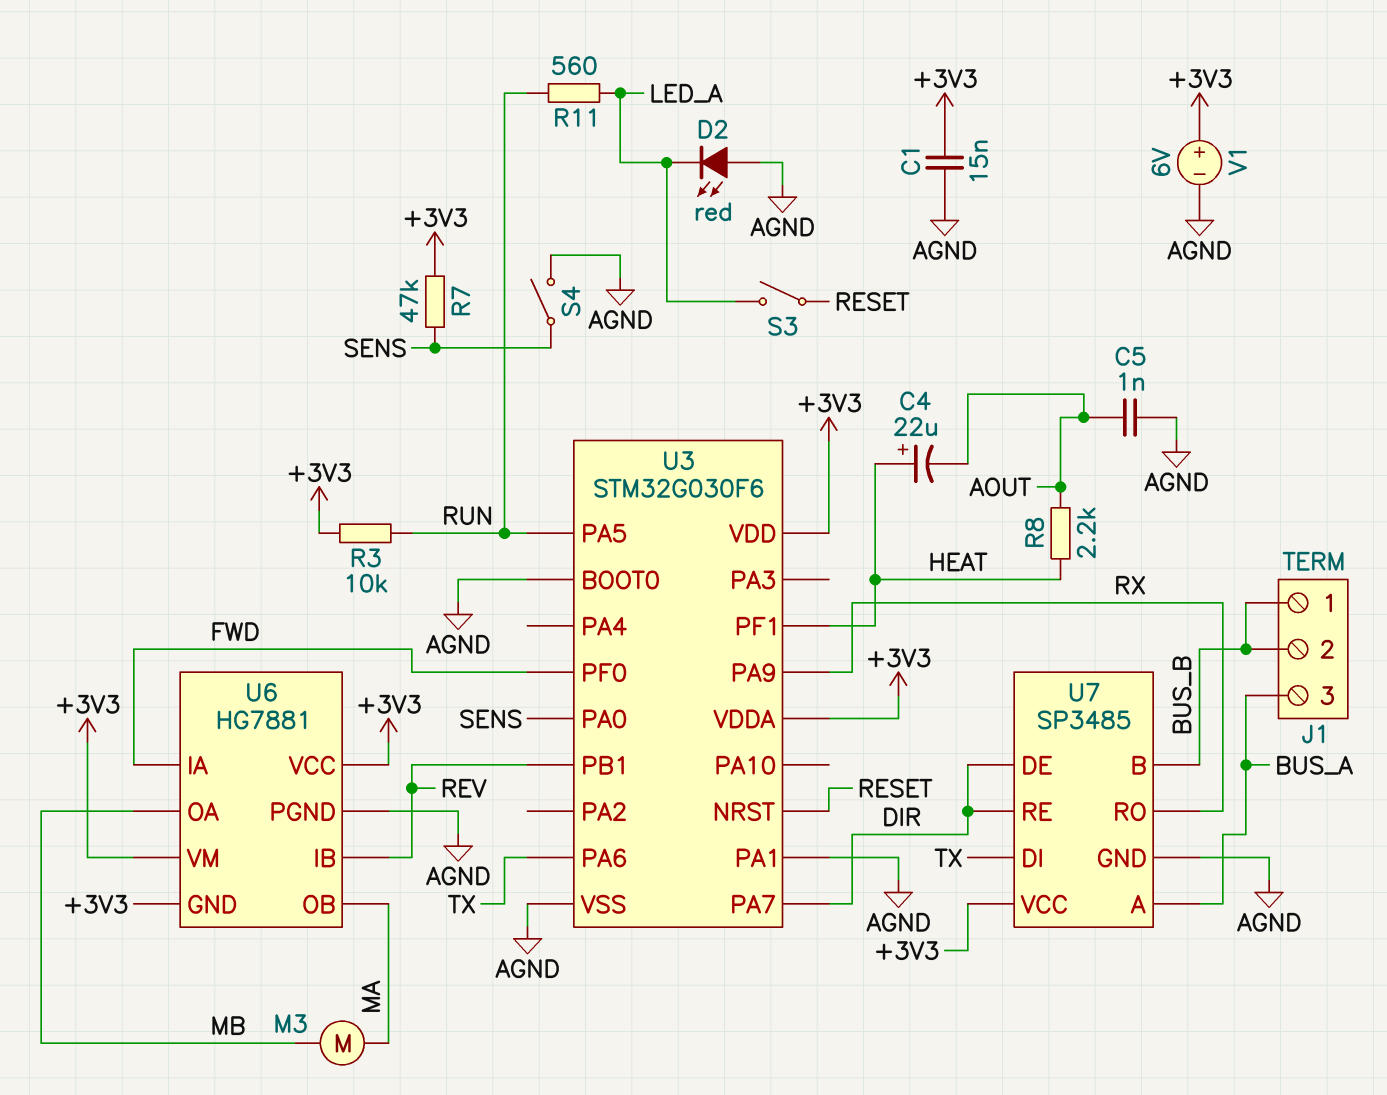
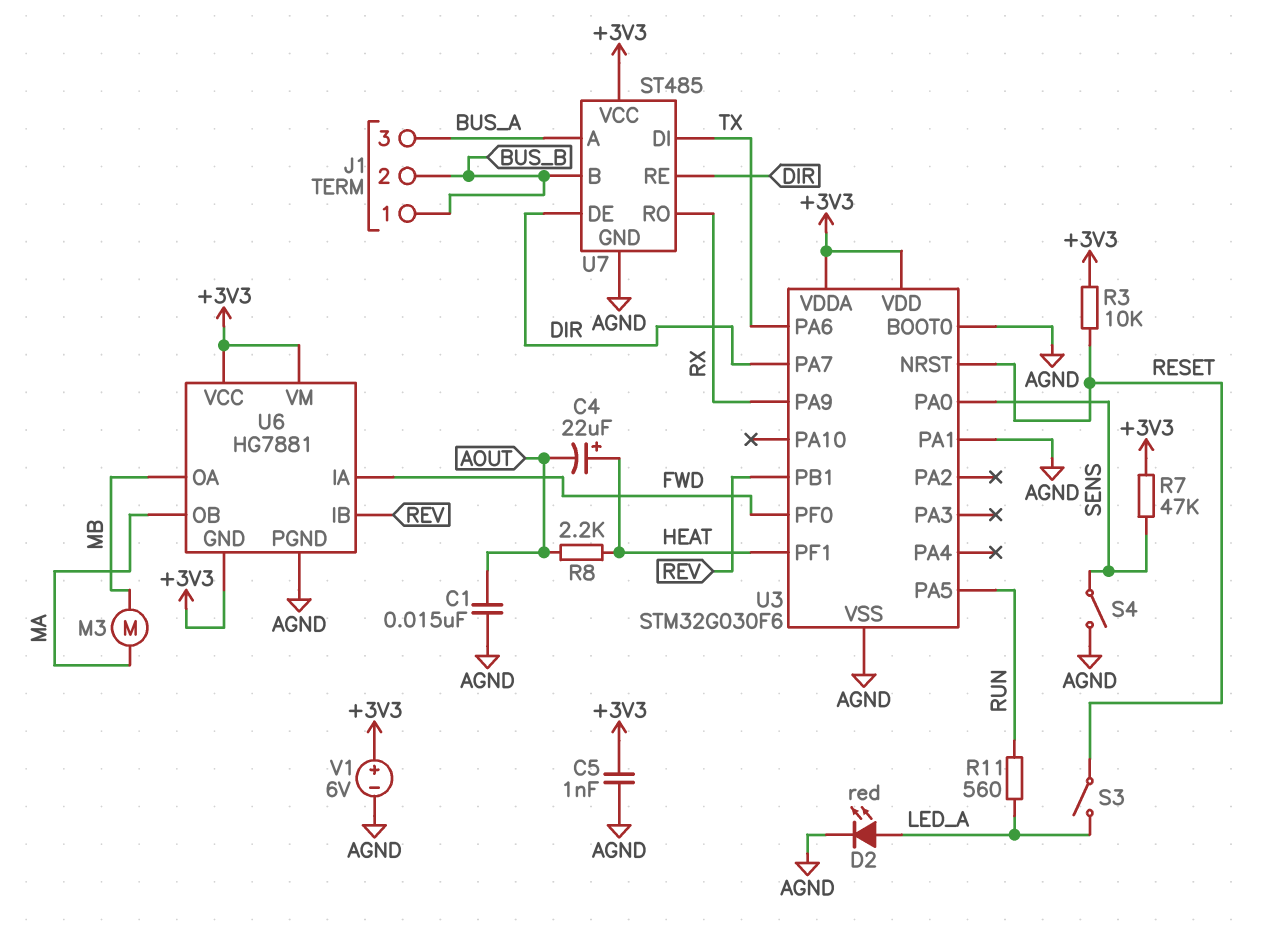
C1: 15nF (+3V3, AGND) -> 15nF (AGND, AOUT)
C5: 1nF (AGND, AOUT) -> 1nF (+3V3, AGND)
D2: LED red (A AGND, K LED_A) -> LED red (A LED_A, K AGND)
R3: 10k (+3V3, RUN) -> 10k (+3V3, RESET)
U7: SP3485 -> ST485

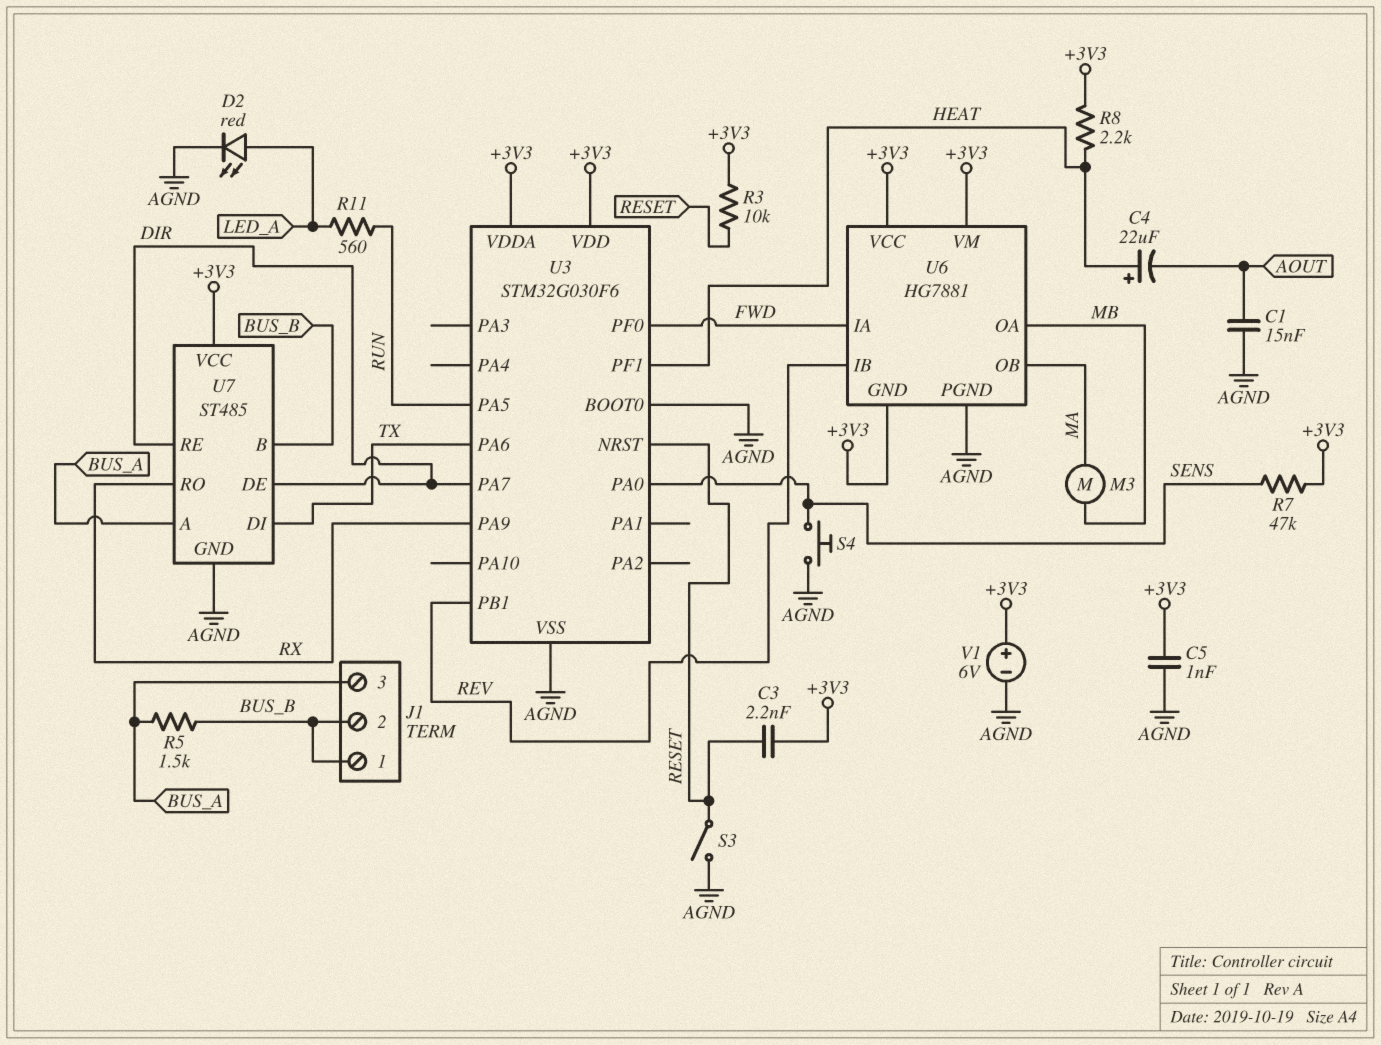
C3: none -> 2.2nF (+3V3, RESET)
R5: none -> 1.5k (BUS_A, BUS_B)
R8: 2.2k (AOUT, HEAT) -> 2.2k (+3V3, HEAT)
S3: switch (LED_A, RESET) -> switch (AGND, RESET)
S4: switch (AGND, SENS) -> button (AGND, SENS)
U3 pin PA1: AGND -> none

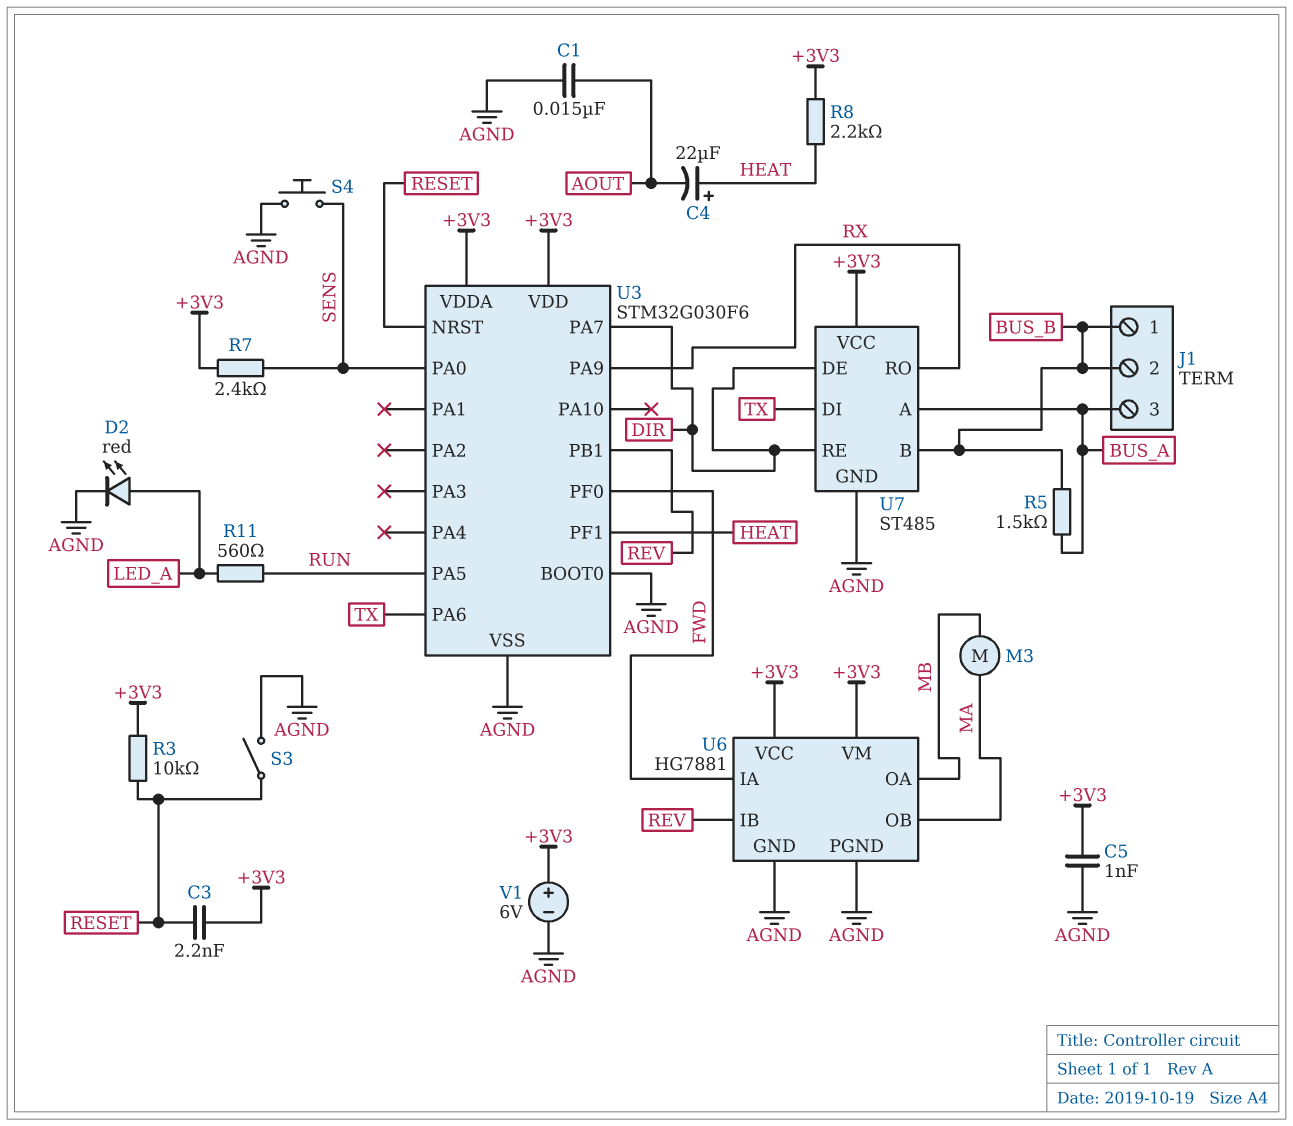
R7: 47k (+3V3, SENS) -> 2.4k (+3V3, SENS)
U6 pin GND: +3V3 -> AGND

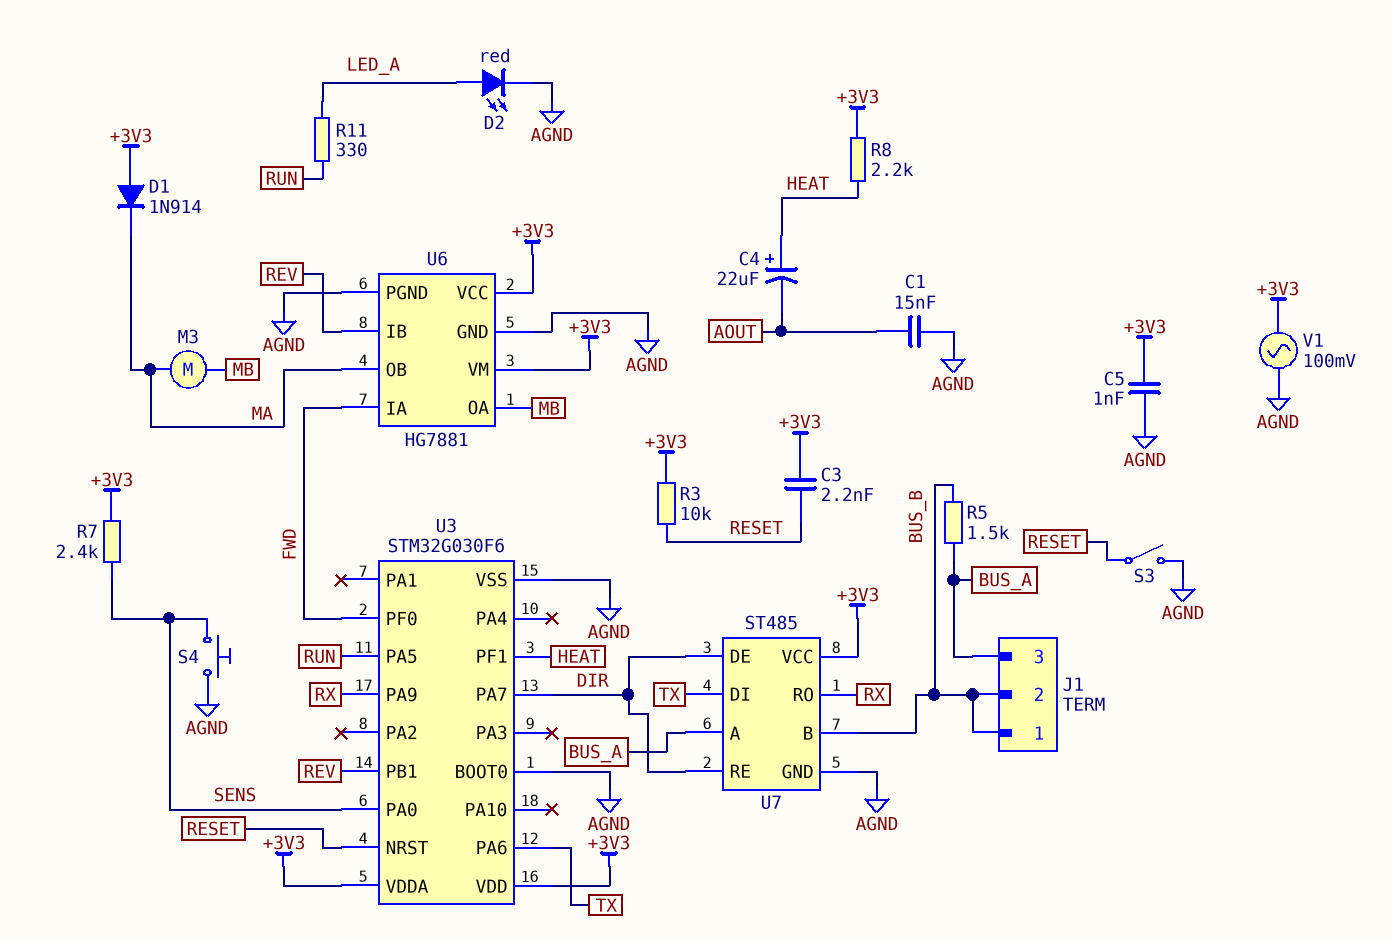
D1: none -> diode 1N914 (A +3V3, K MA)
R11: 560 (LED_A, RUN) -> 330 (LED_A, RUN)
V1: 6V (plus +3V3, minus AGND) -> AC 100mV (+3V3, AGND)

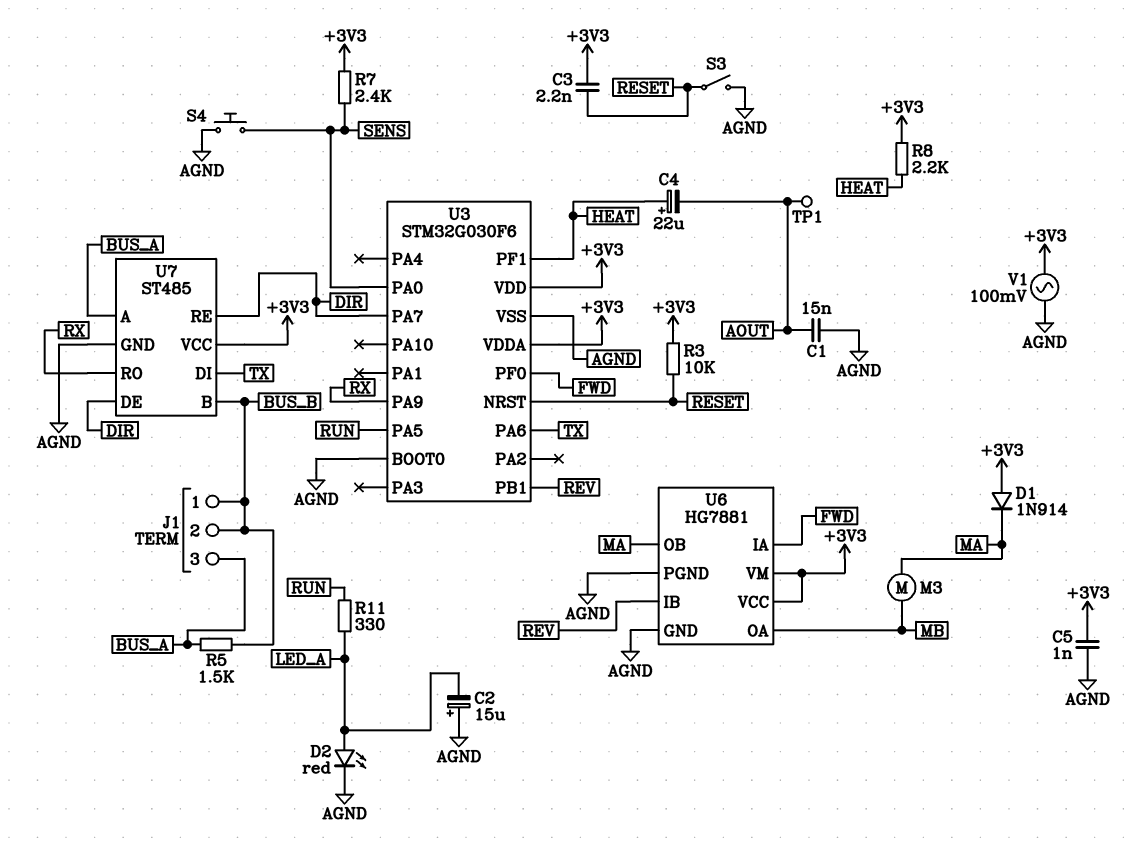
C2: none -> 15uF (plus AGND, minus LED_A)
TP1: none -> test point (AOUT)

